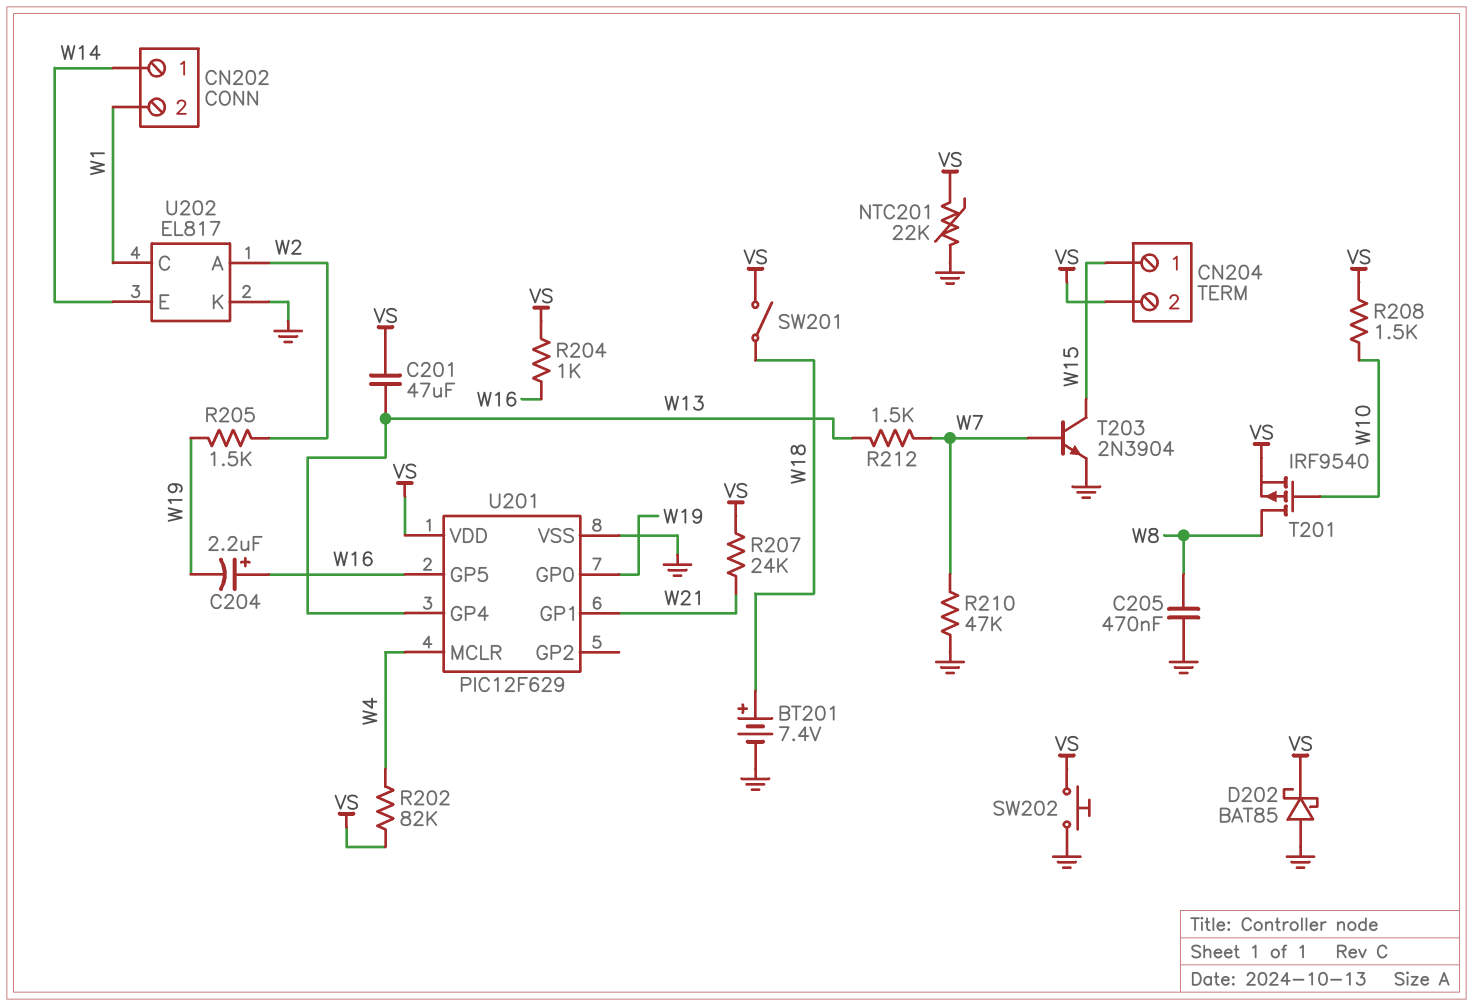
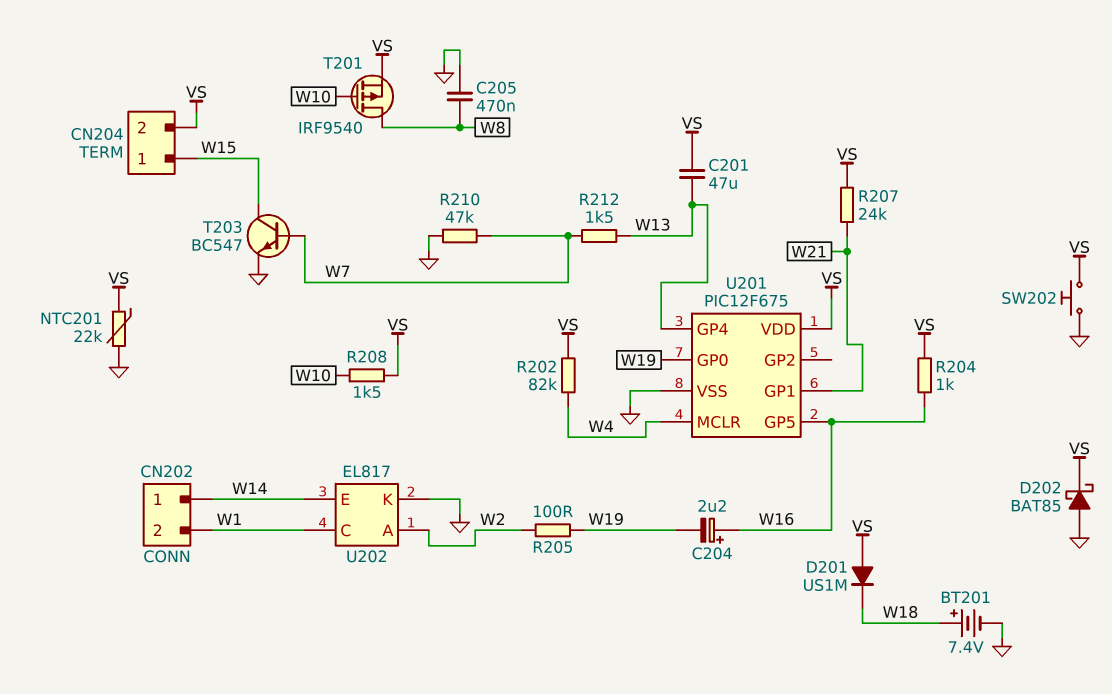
D201: none -> diode US1M (A VS, K W18)
R205: 1.5k (W2, W19) -> 100 (W2, W19)
SW201: switch (VS, W18) -> none
T203: NPN 2N3904 (B W7, C W15, E GND) -> NPN BC547 (B W7, C W15, E GND)
U201: PIC12F629 -> PIC12F675

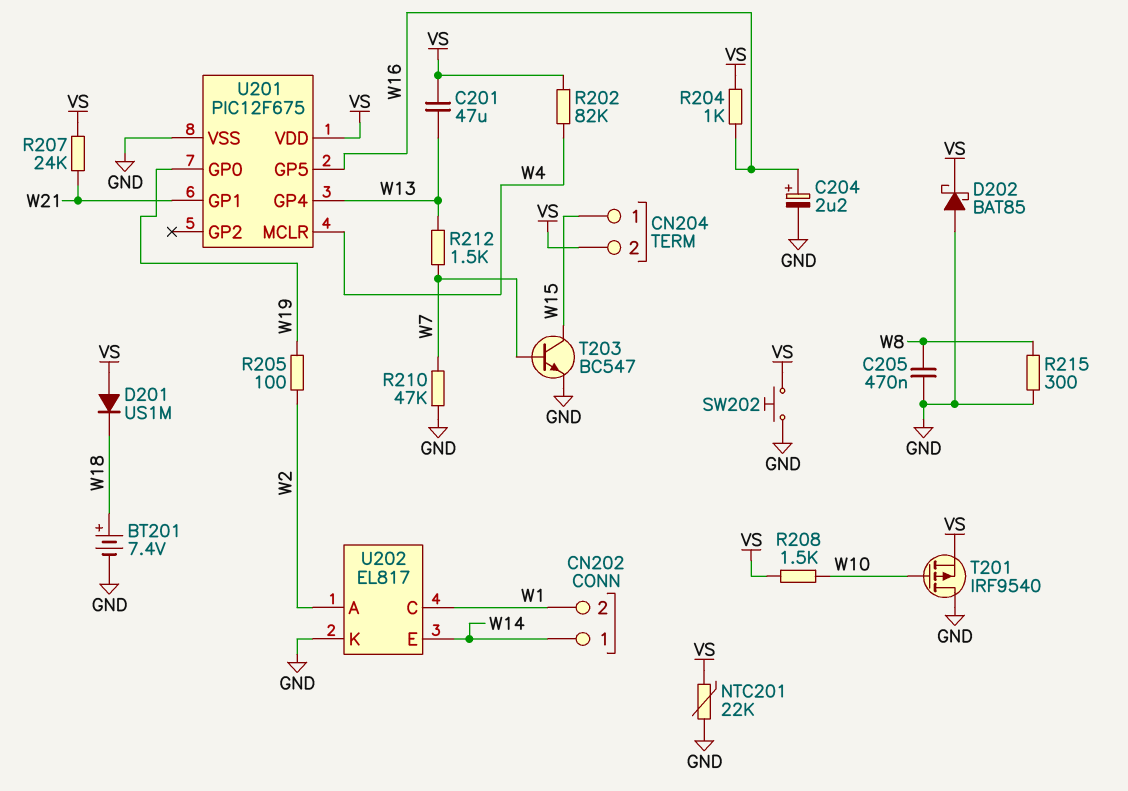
C204: 2.2uF (plus W16, minus W19) -> 2.2uF (plus W16, minus GND)
R215: none -> 300 (GND, W8)
T201: PMOS IRF9540 (G W10, D W8, S VS) -> PMOS IRF9540 (G W10, D GND, S VS)

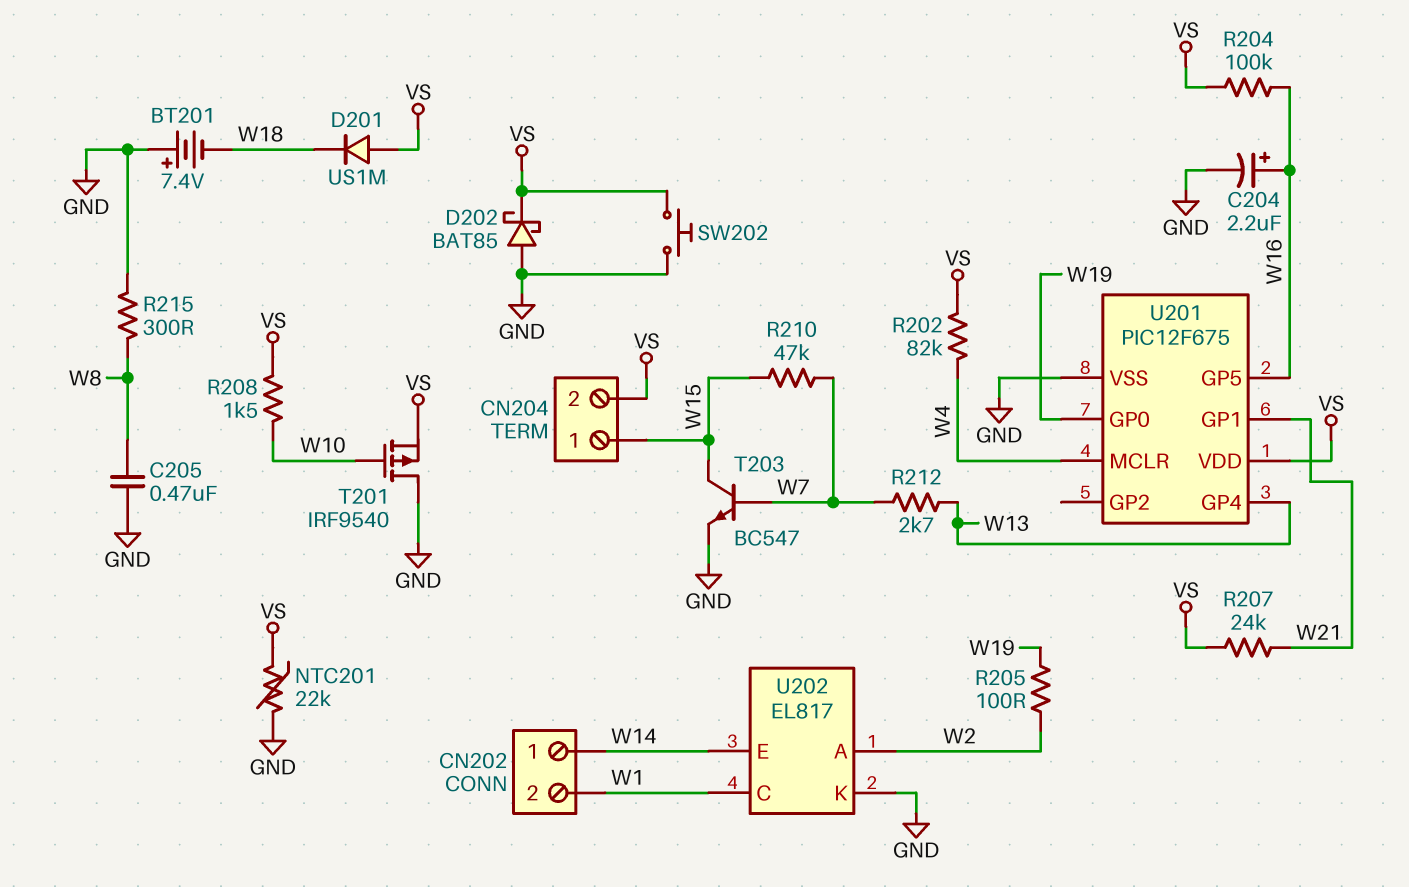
BT201: 7.4V (plus W18, minus GND) -> 7.4V (plus GND, minus W18)
C201: 47uF (VS, W13) -> none
R204: 1k (VS, W16) -> 100k (VS, W16)
R210: 47k (GND, W7) -> 47k (W7, W15)
R212: 1.5k (W7, W13) -> 2.7k (W7, W13)

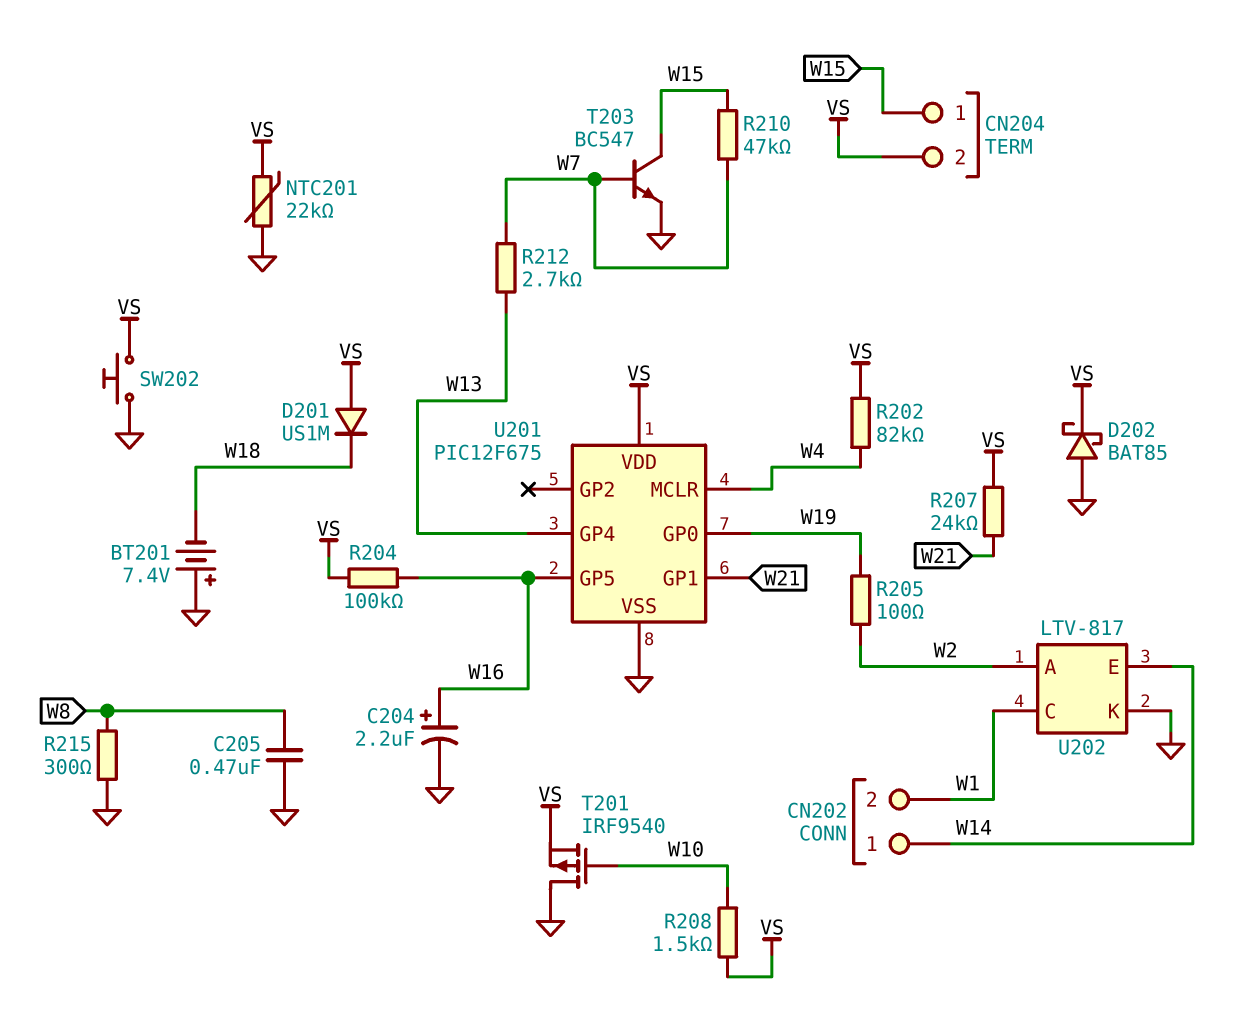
U202: EL817 -> LTV-817

